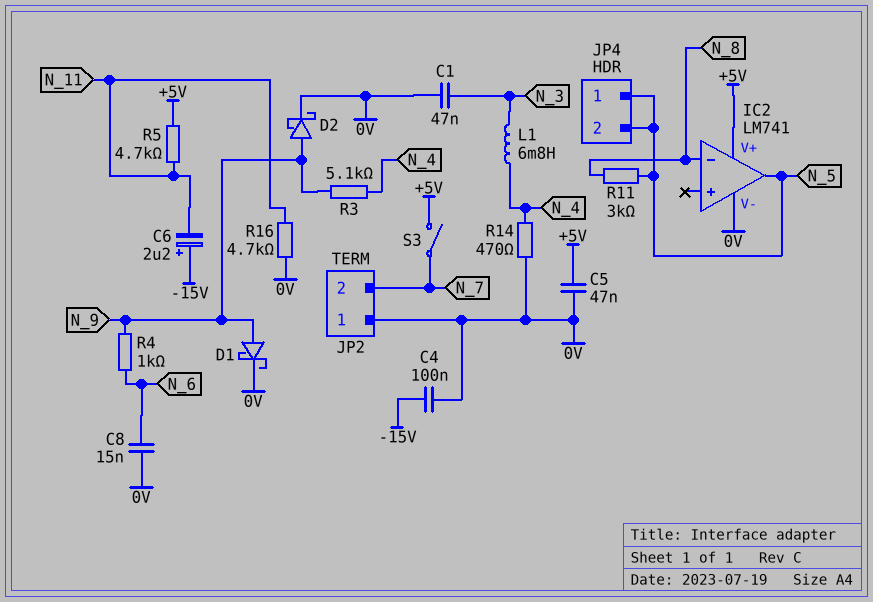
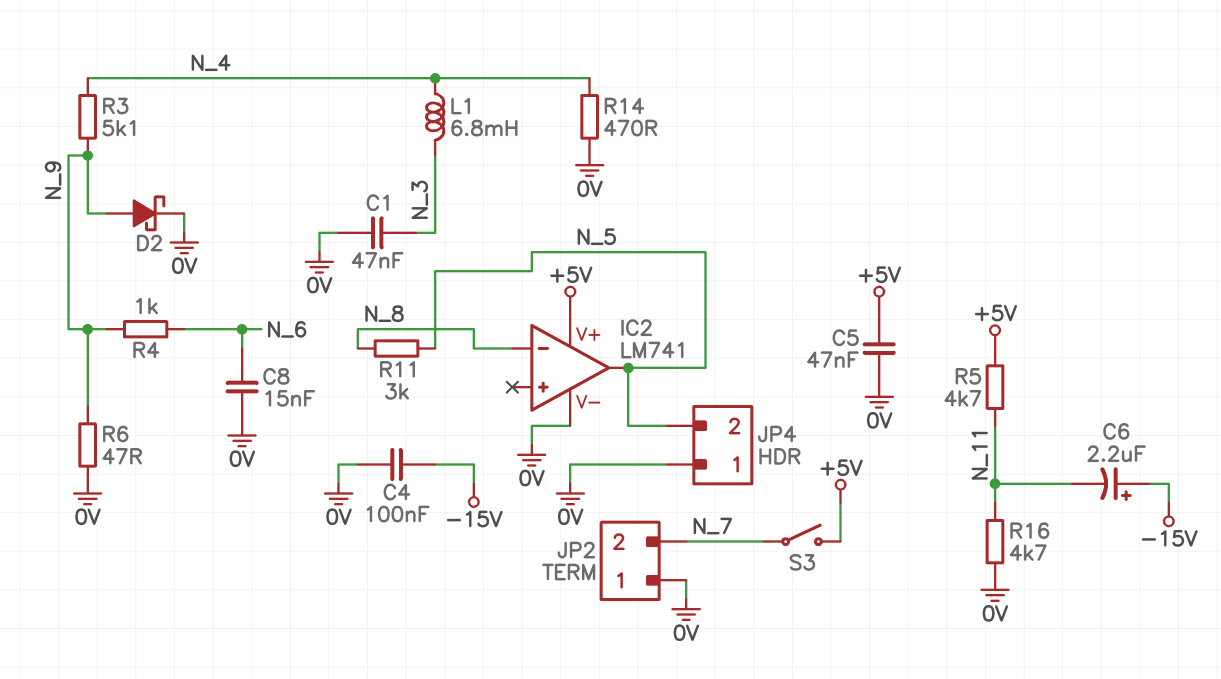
D1: schottky (A N_9, K 0V) -> none
JP4 pin 1: N_5 -> 0V
R6: none -> 47 (0V, N_9)

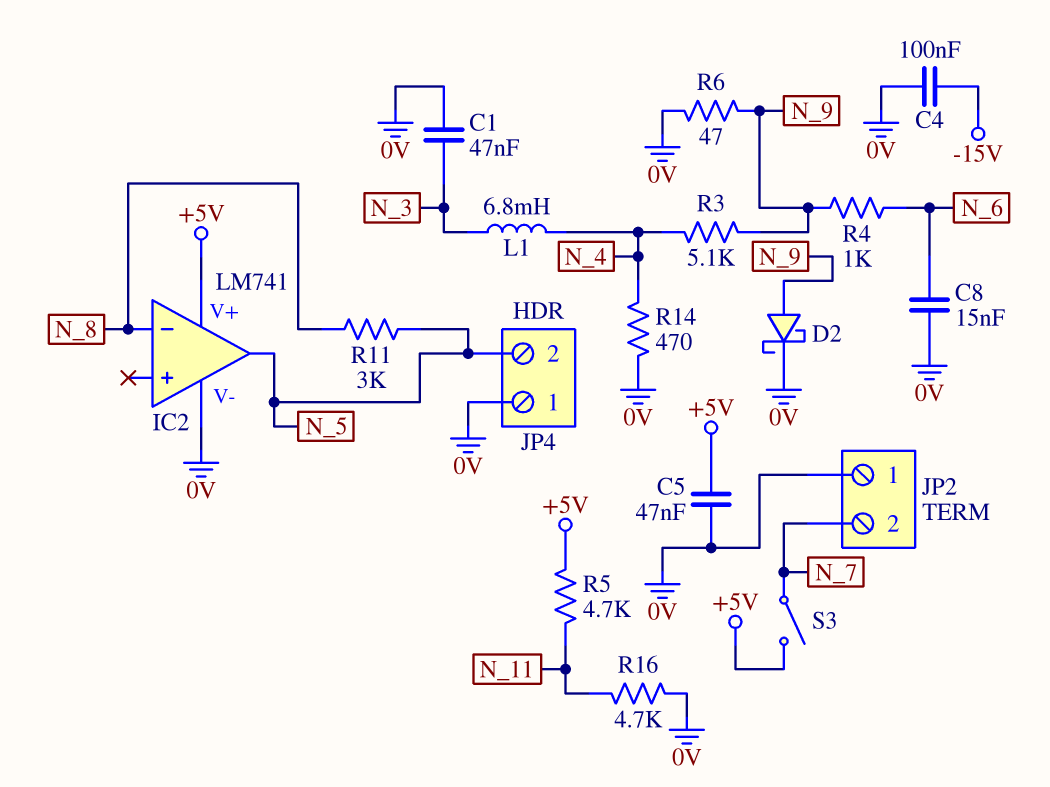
C6: 2.2uF (plus -15V, minus N_11) -> none

